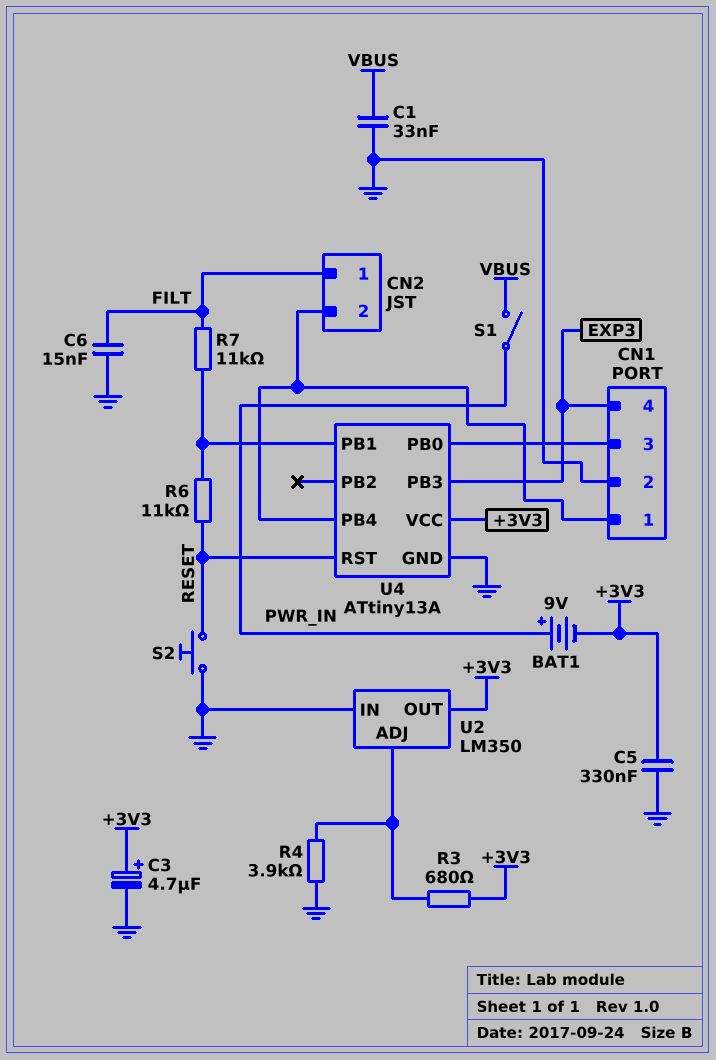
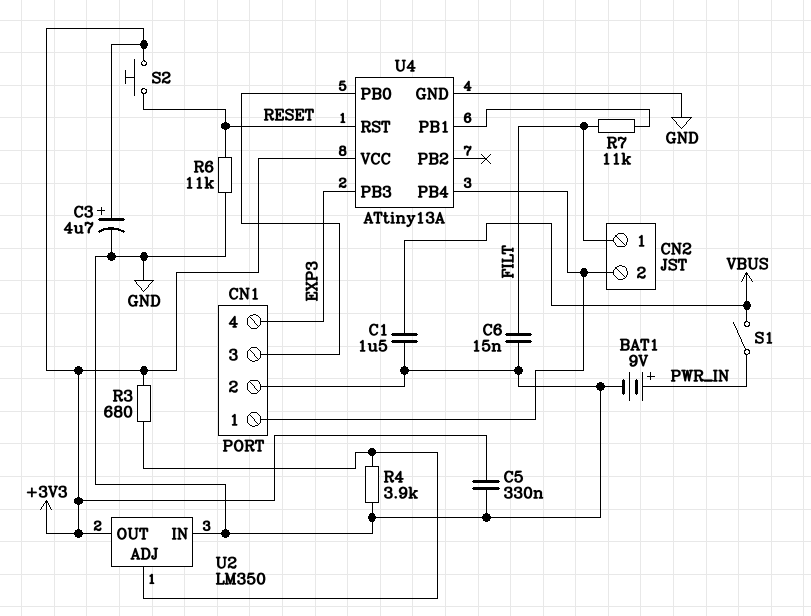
BAT1: 9V (plus PWR_IN, minus +3V3) -> 9V (plus PWR_IN, minus GND)
C1: 33nF (GND, VBUS) -> 1.5uF (GND, VBUS)
R6: 11k (RESET, U4/PB1) -> 11k (GND, RESET)
S2: button (GND, RESET) -> button (+3V3, RESET)

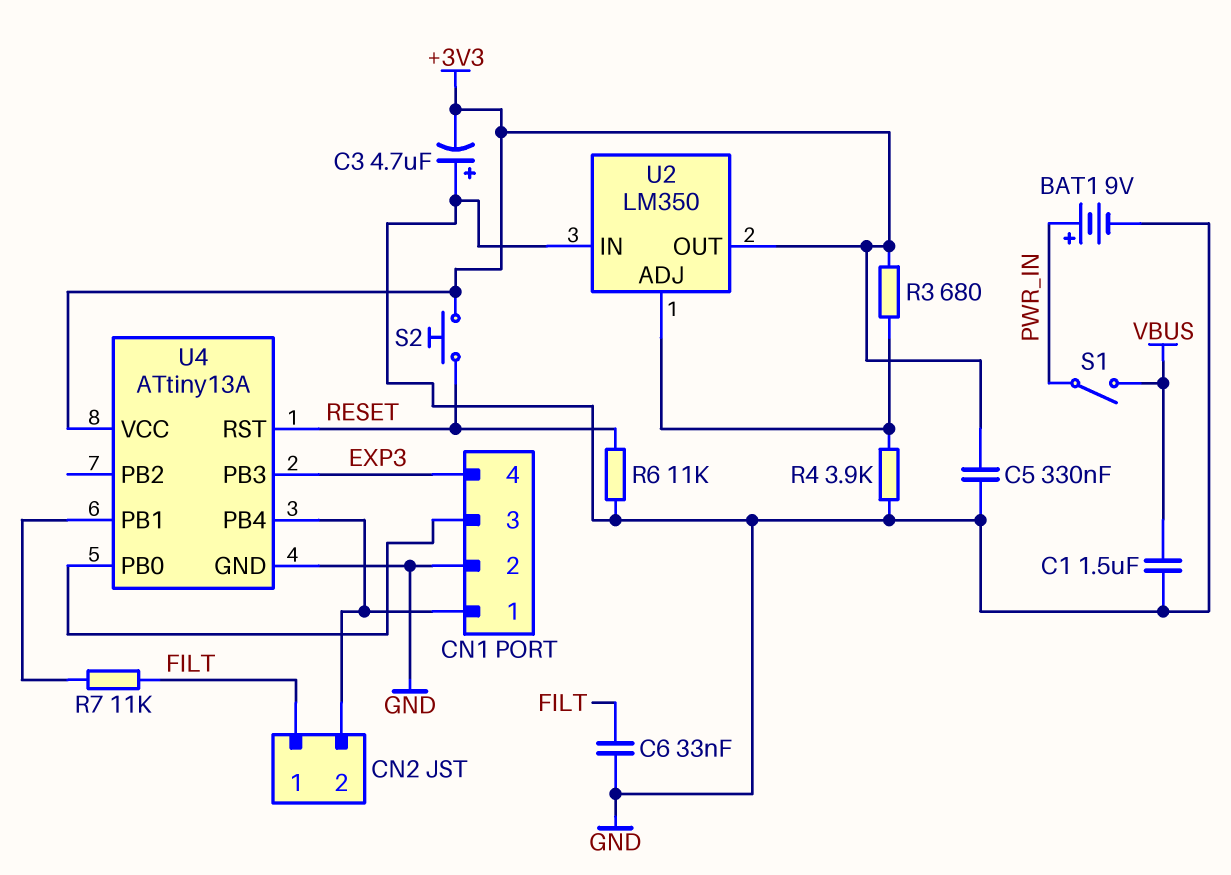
C3: 4.7uF (plus +3V3, minus GND) -> 4.7uF (plus GND, minus +3V3)
C6: 15nF (FILT, GND) -> 33nF (FILT, GND)

